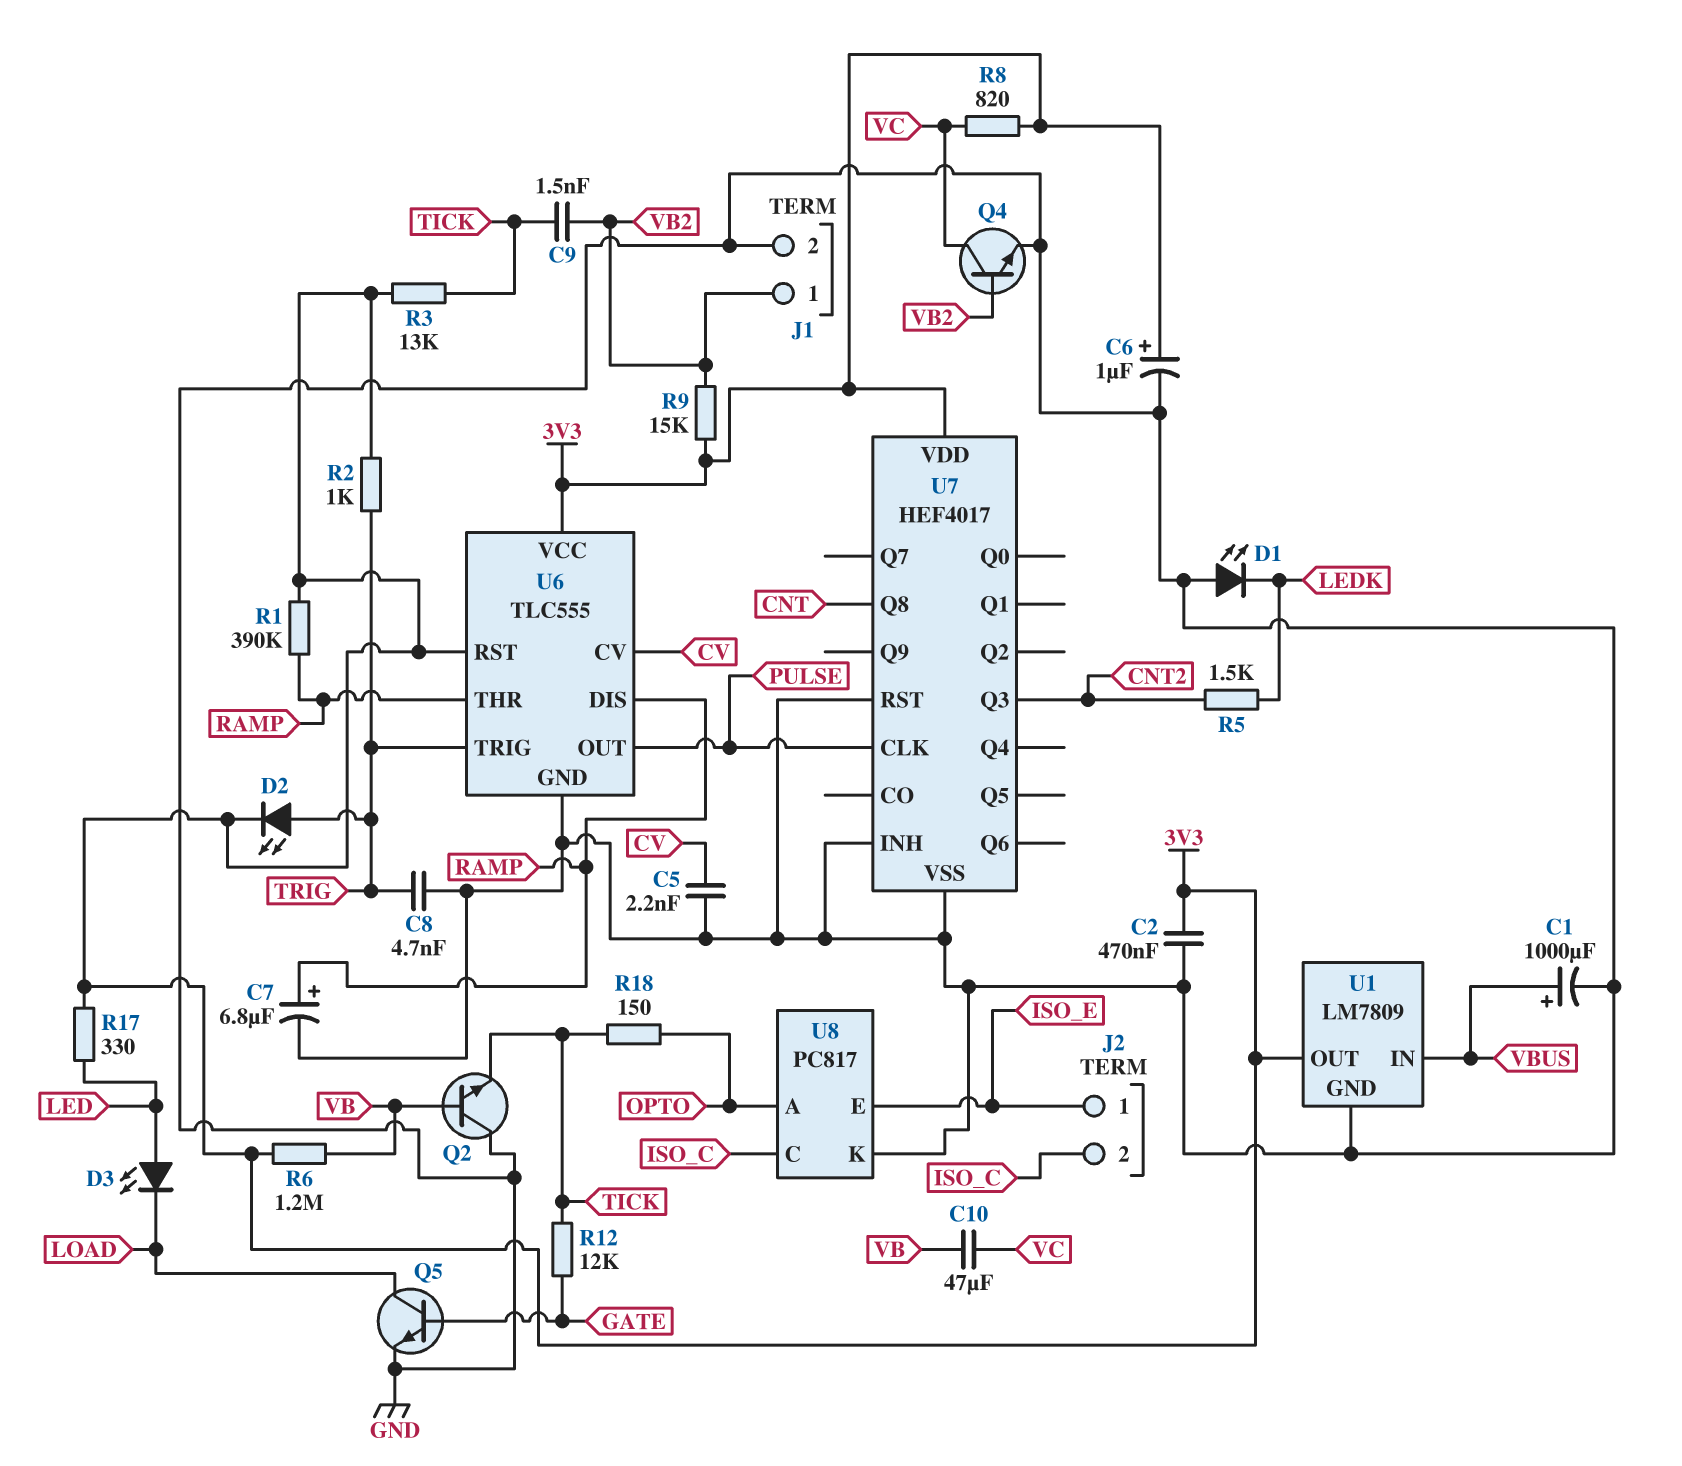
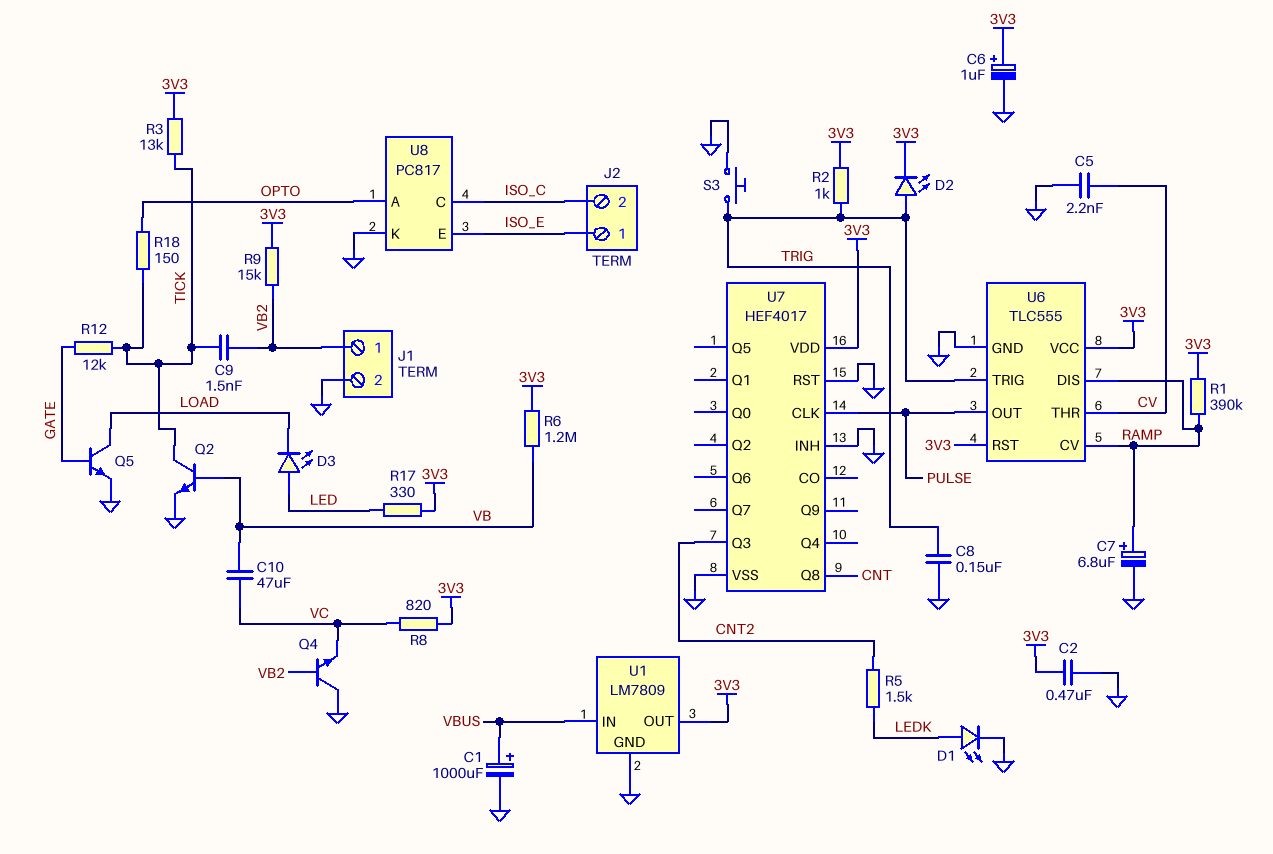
C8: 4.7nF (GND, TRIG) -> 150nF (GND, TRIG)
D1: LED (A GND, K LEDK) -> LED (A LEDK, K GND)
Q2: NPN (B VB, C GND, E TICK) -> NPN (B VB, C TICK, E GND)
Q4: NPN (B VB2, C VC, E GND) -> NPN (B VB2, C GND, E VC)
S3: none -> button (GND, TRIG)
U6 pin CV: CV -> RAMP
U6 pin THR: RAMP -> CV

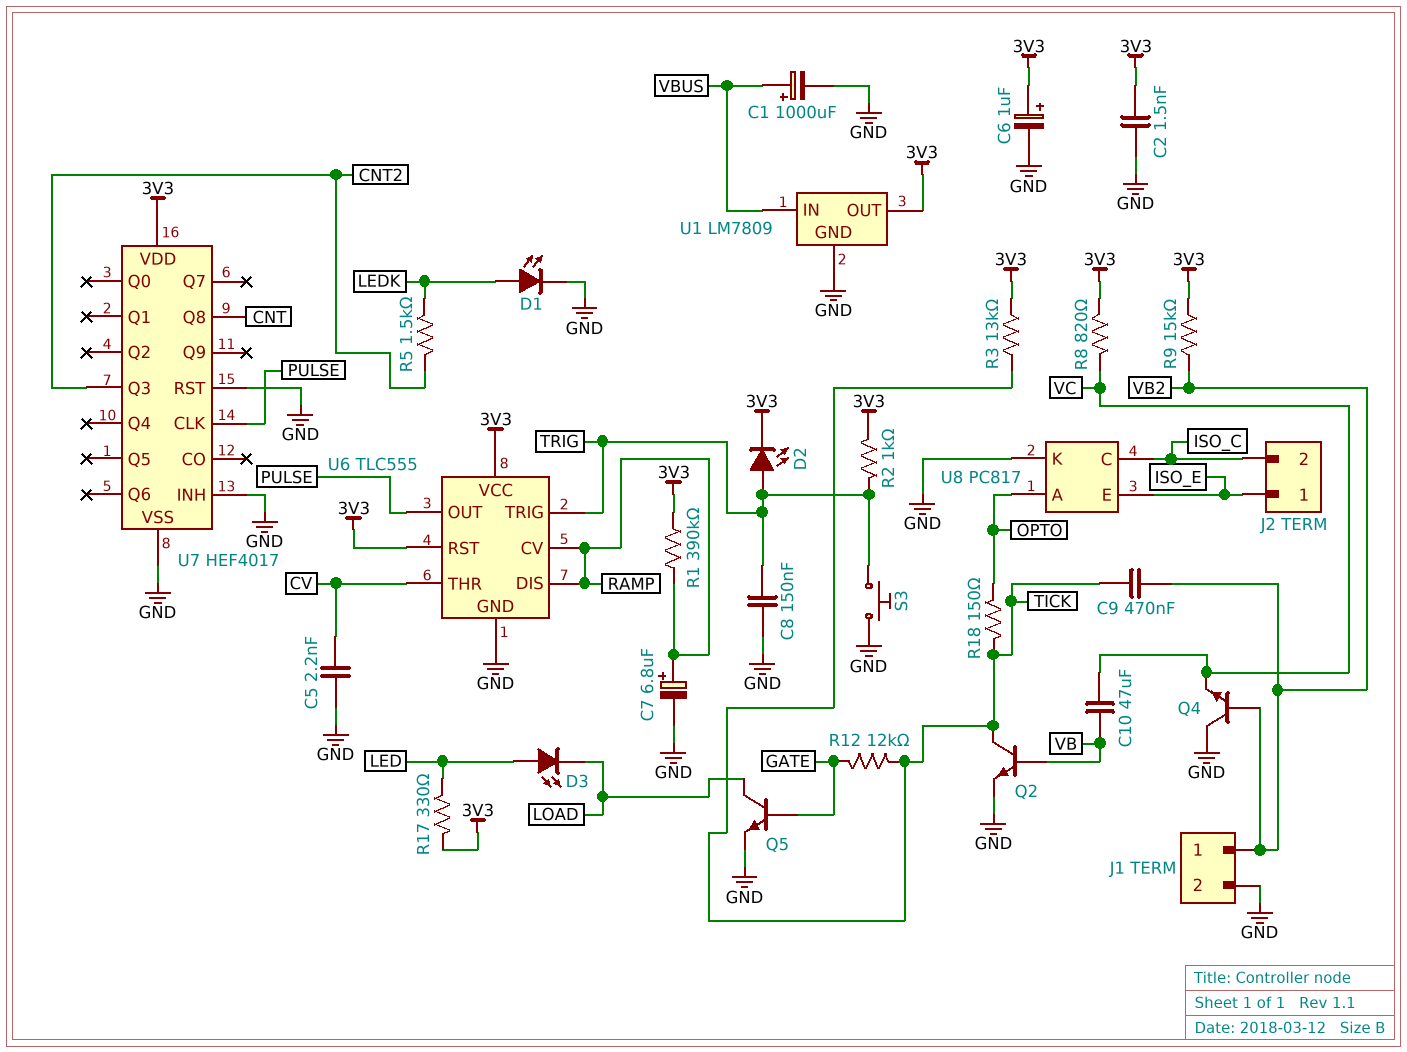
C2: 470nF (3V3, GND) -> 1.5nF (3V3, GND)
C9: 1.5nF (TICK, VB2) -> 470nF (TICK, VB2)
R6: 1.2M (3V3, VB) -> none

